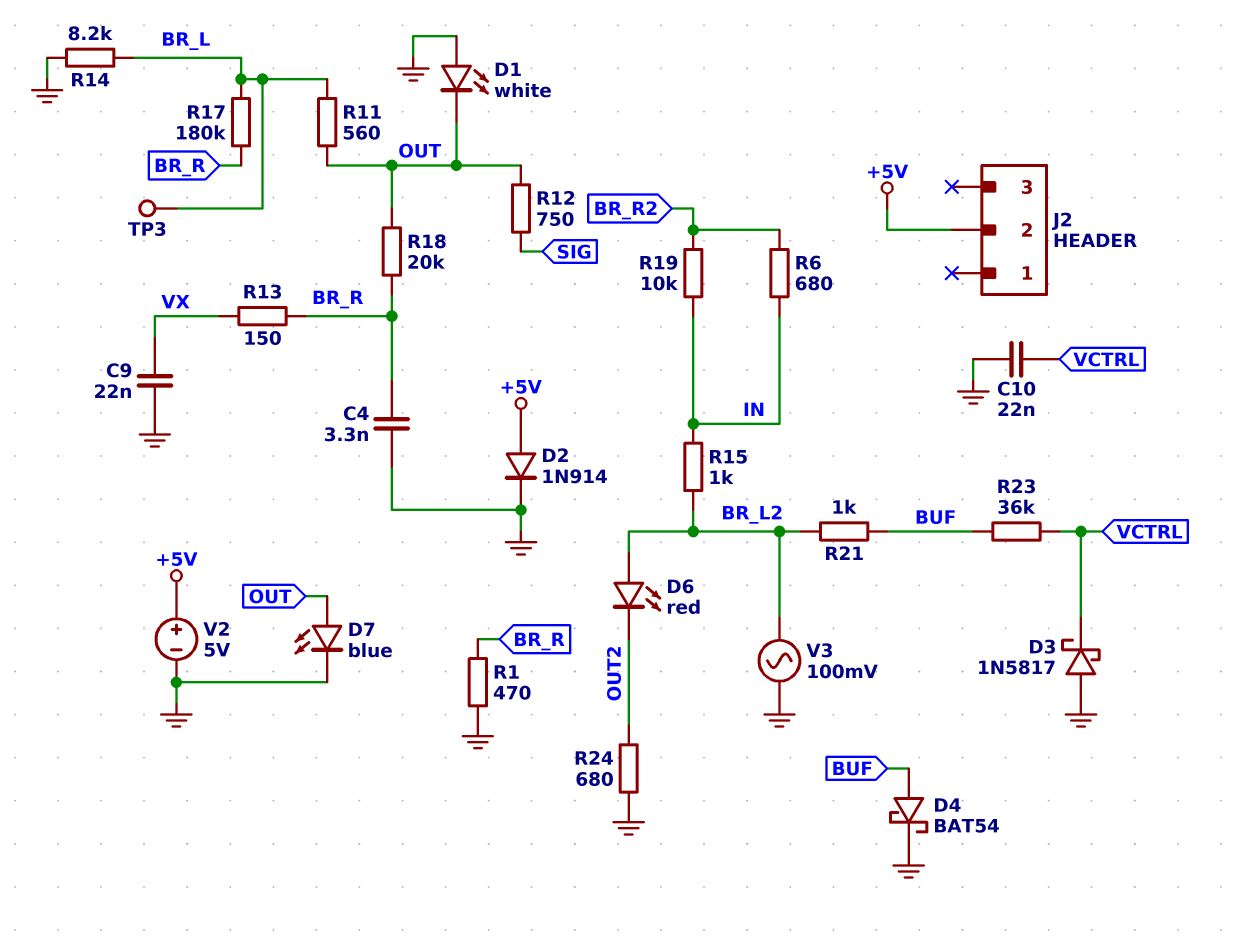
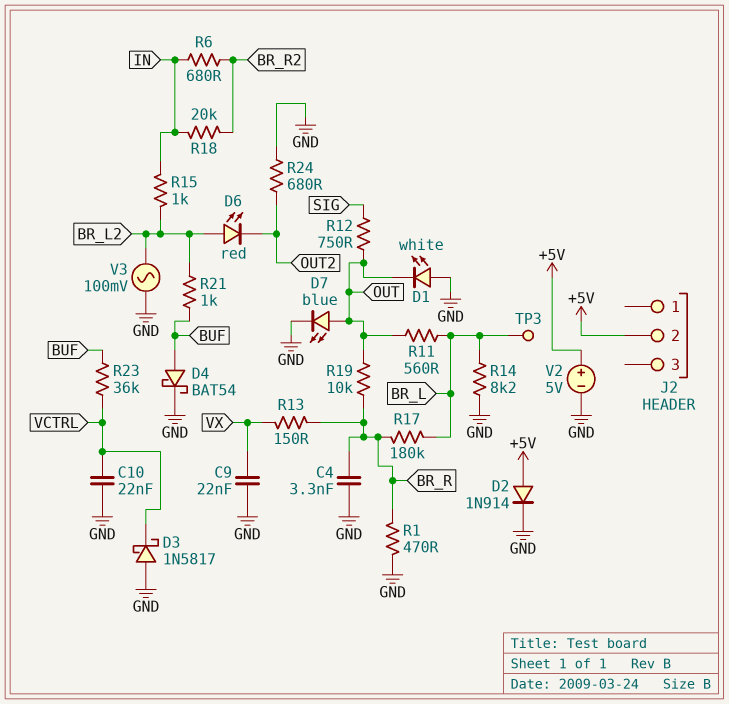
R18: 20k (BR_R, OUT) -> 20k (BR_R2, IN)
R19: 10k (BR_R2, IN) -> 10k (BR_R, OUT)

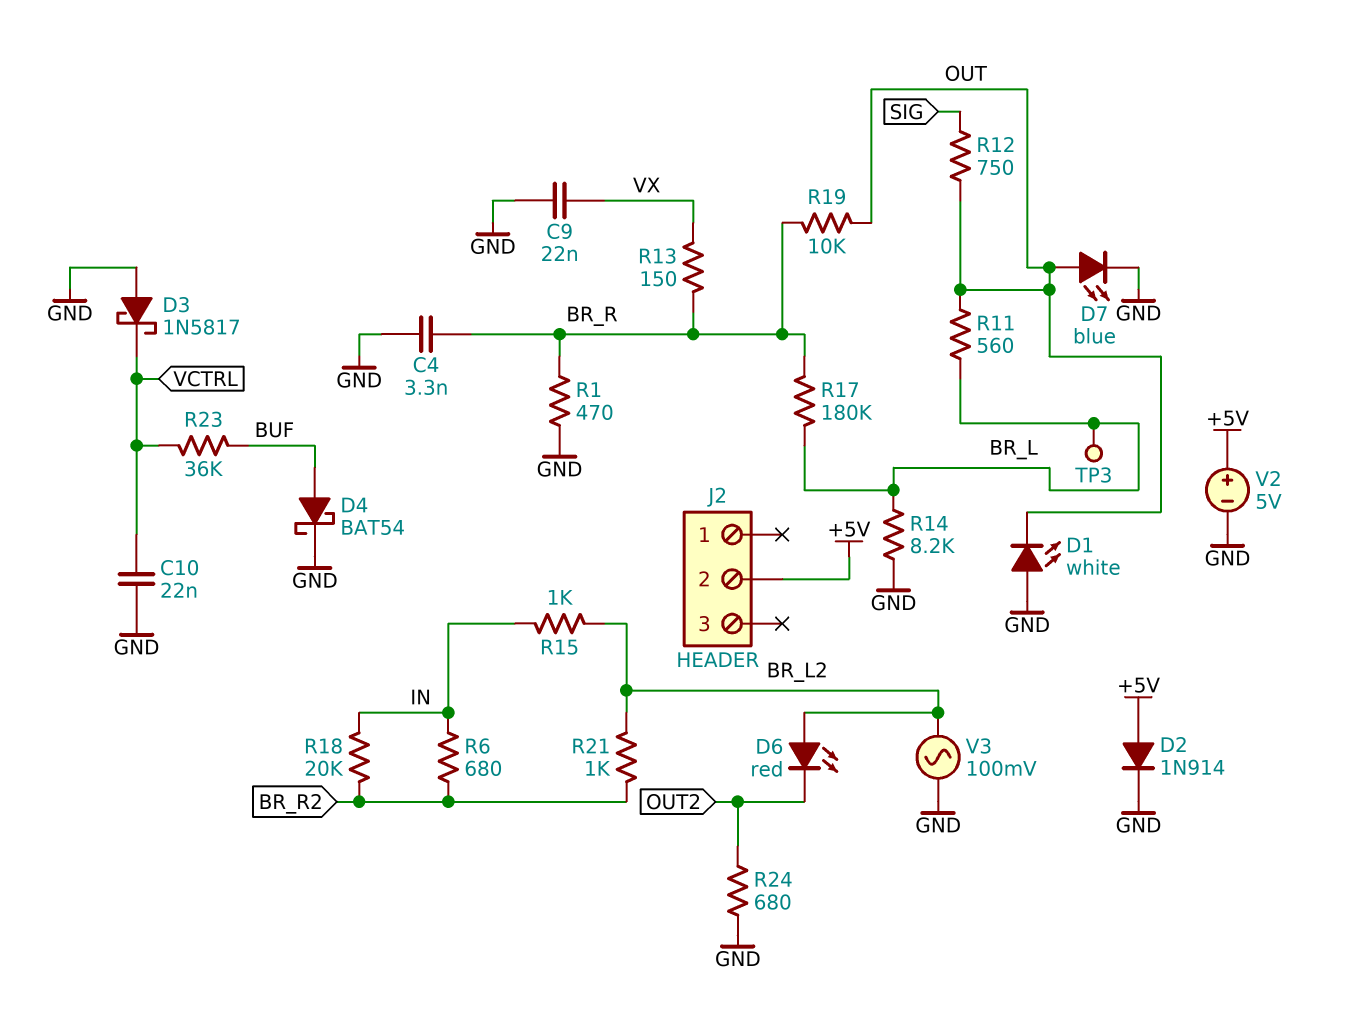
R21: 1k (BR_L2, BUF) -> 1k (BR_L2, BR_R2)

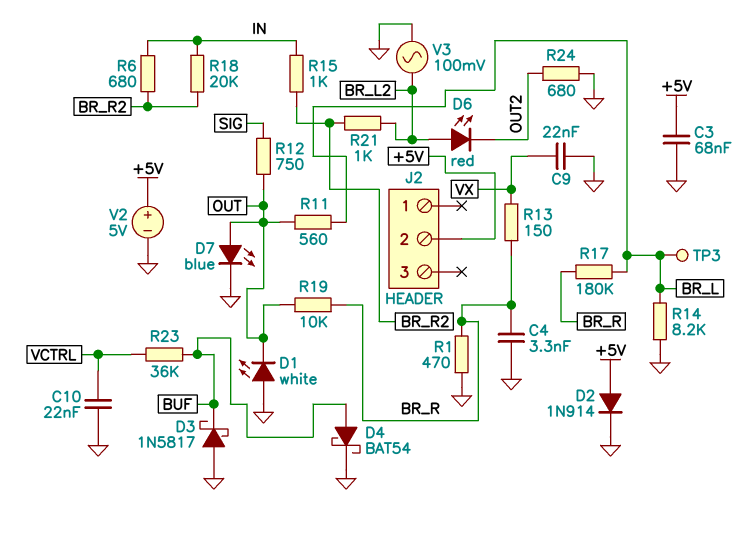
C3: none -> 68nF (+5V, GND)
D3: schottky 1N5817 (A GND, K VCTRL) -> schottky 1N5817 (A GND, K BUF)
R15: 1k (BR_L2, IN) -> 1k (BR_R2, IN)

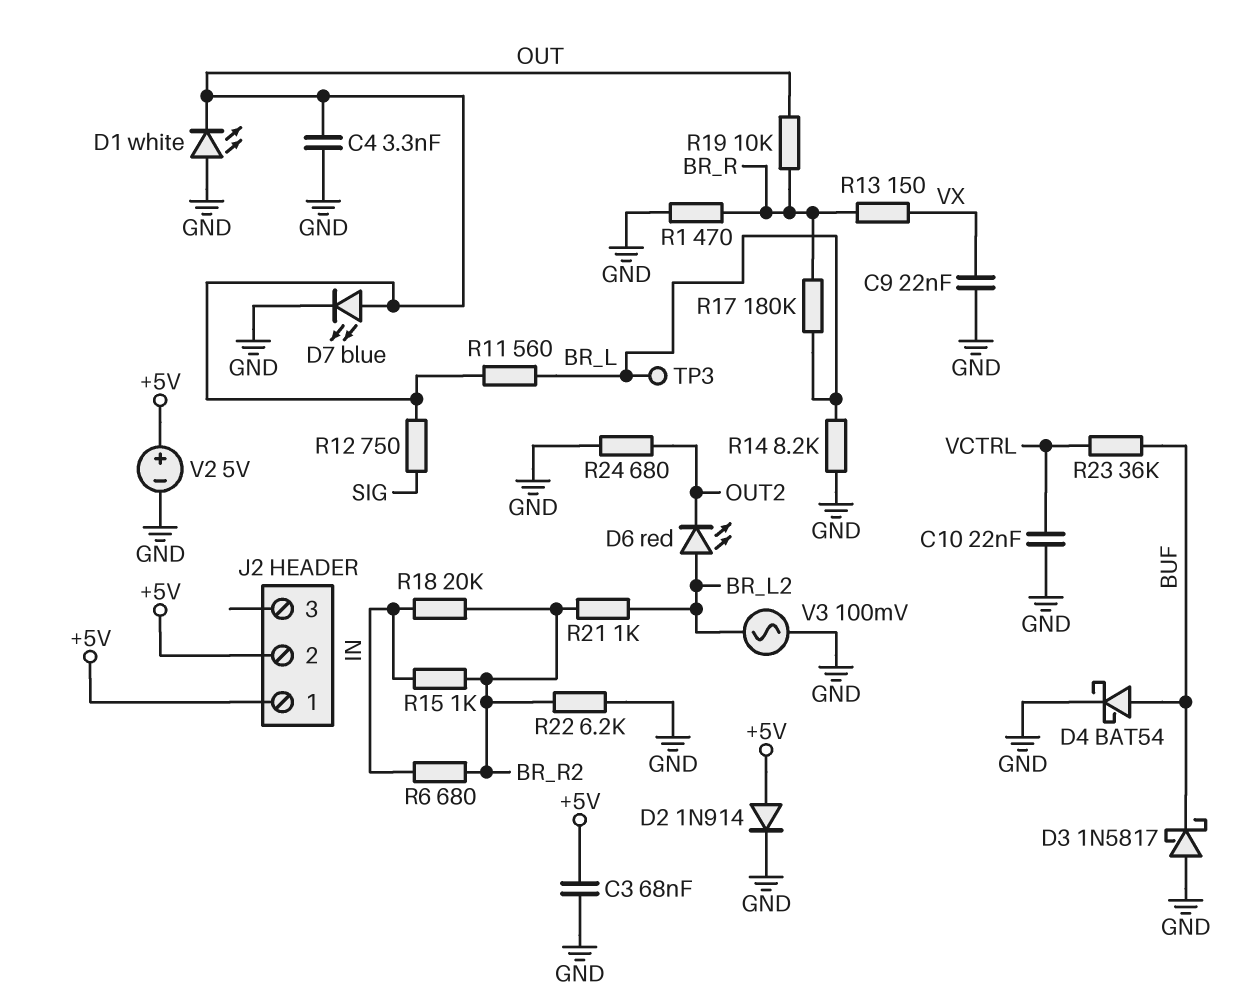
C4: 3.3nF (BR_R, GND) -> 3.3nF (GND, OUT)
J2 pin 1: none -> +5V
R22: none -> 6.2k (BR_R2, GND)

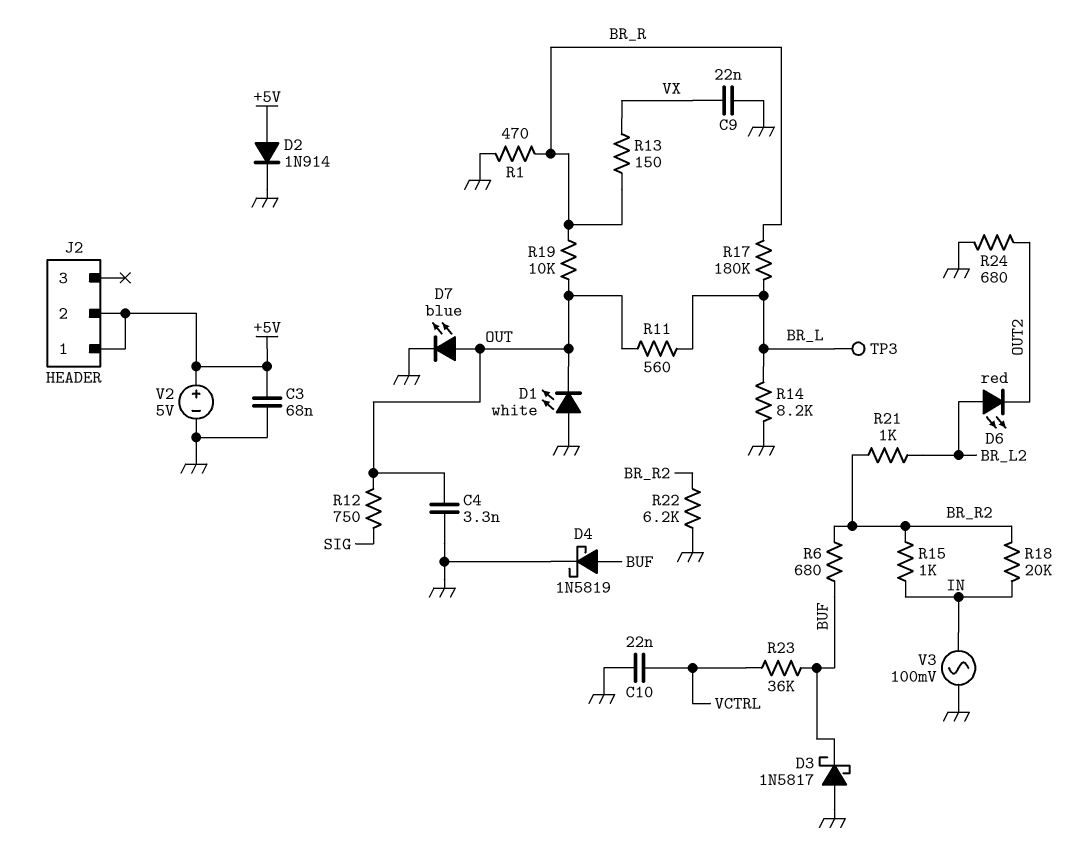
D4: schottky BAT54 (A BUF, K GND) -> schottky 1N5819 (A BUF, K GND)
R6: 680 (BR_R2, IN) -> 680 (BR_R2, BUF)
V3: AC 100mV (BR_L2, GND) -> AC 100mV (GND, IN)

